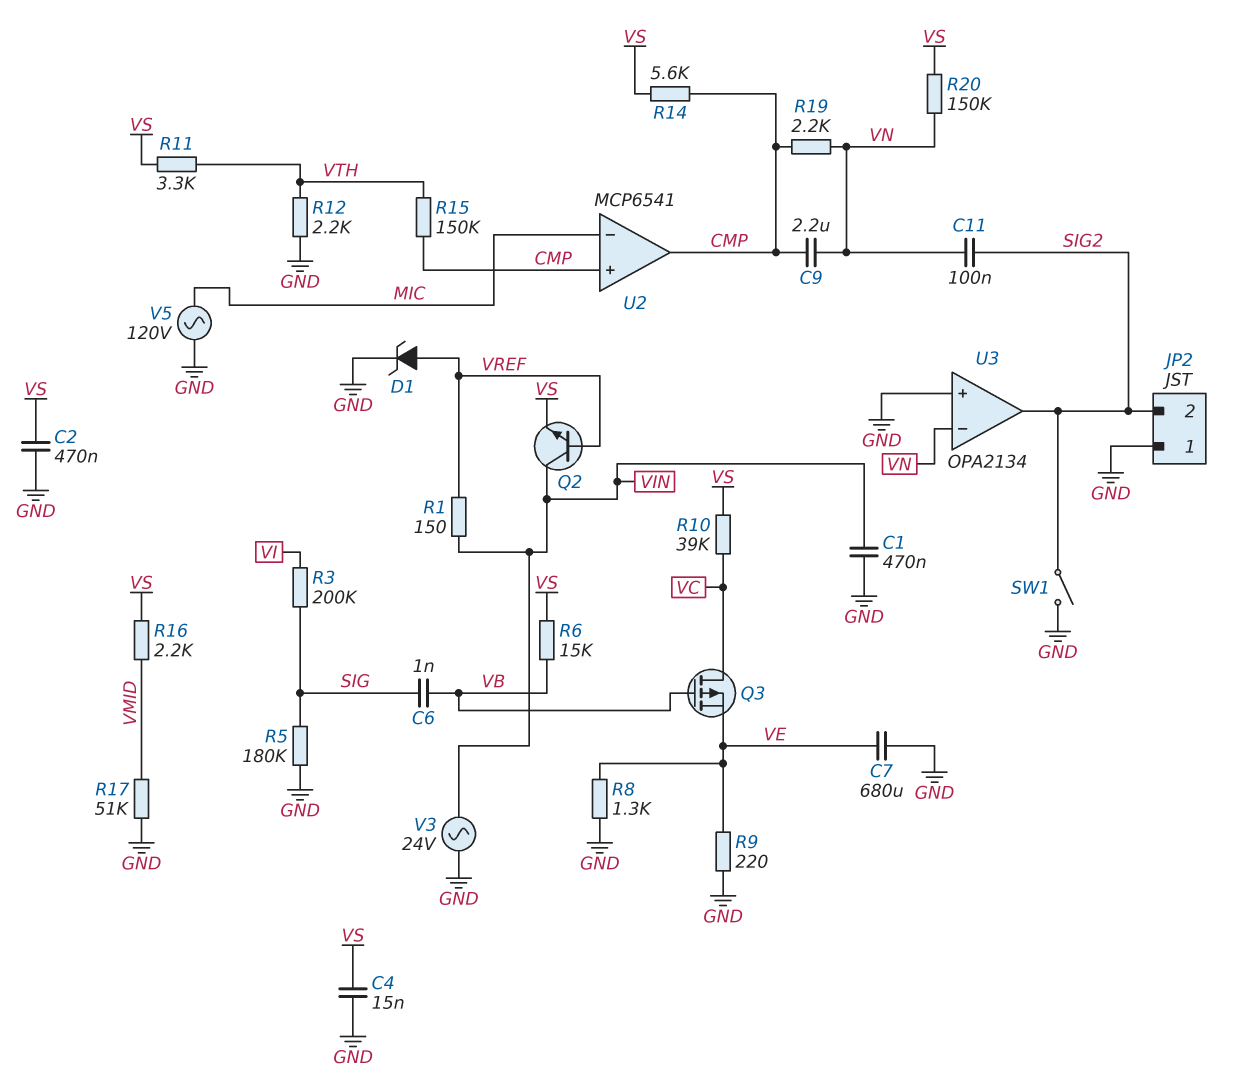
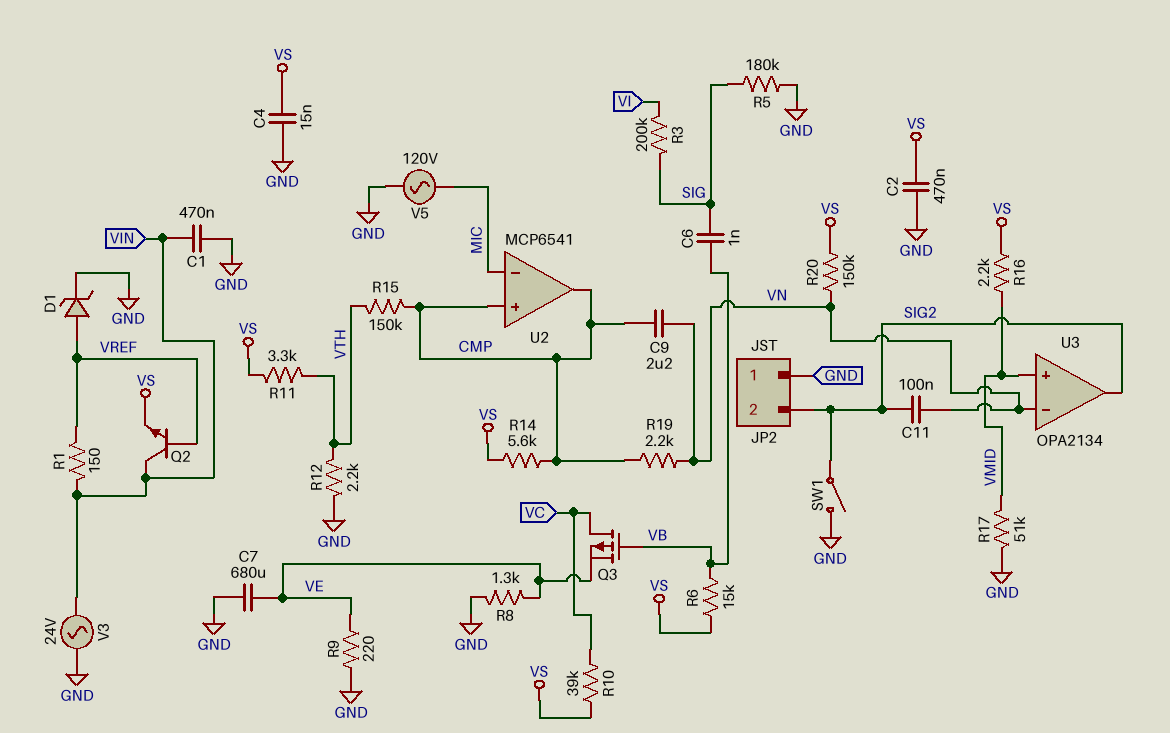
U3 pin in+: GND -> VMID

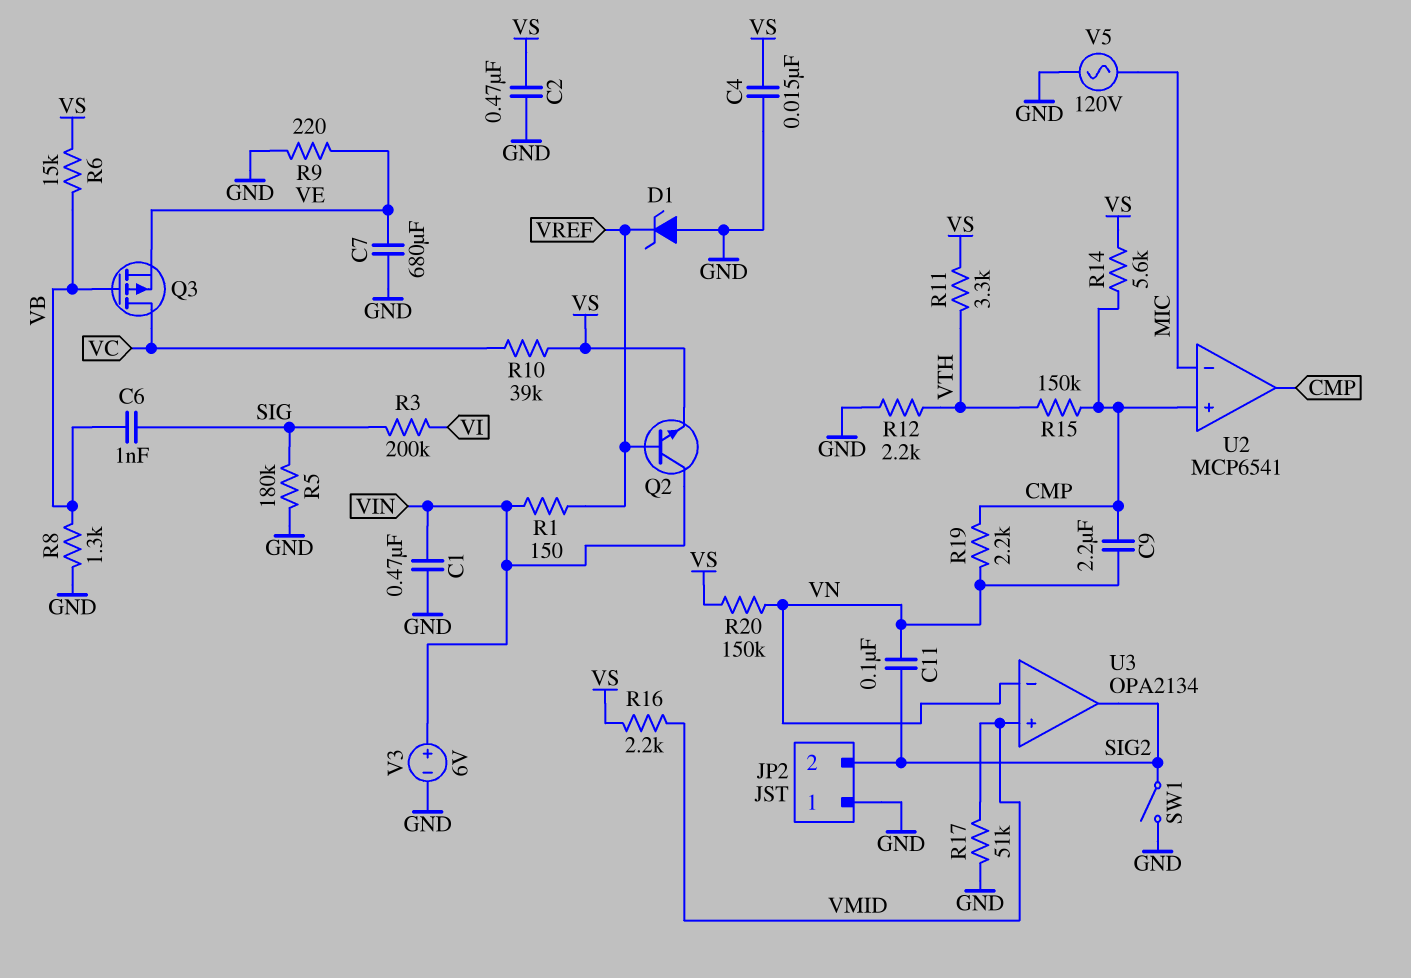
D1: zener (A VREF, K GND) -> zener (A GND, K VREF)
R8: 1.3k (GND, VE) -> 1.3k (GND, VB)
V3: AC 24V (GND, VIN) -> 6V (plus VIN, minus GND)

